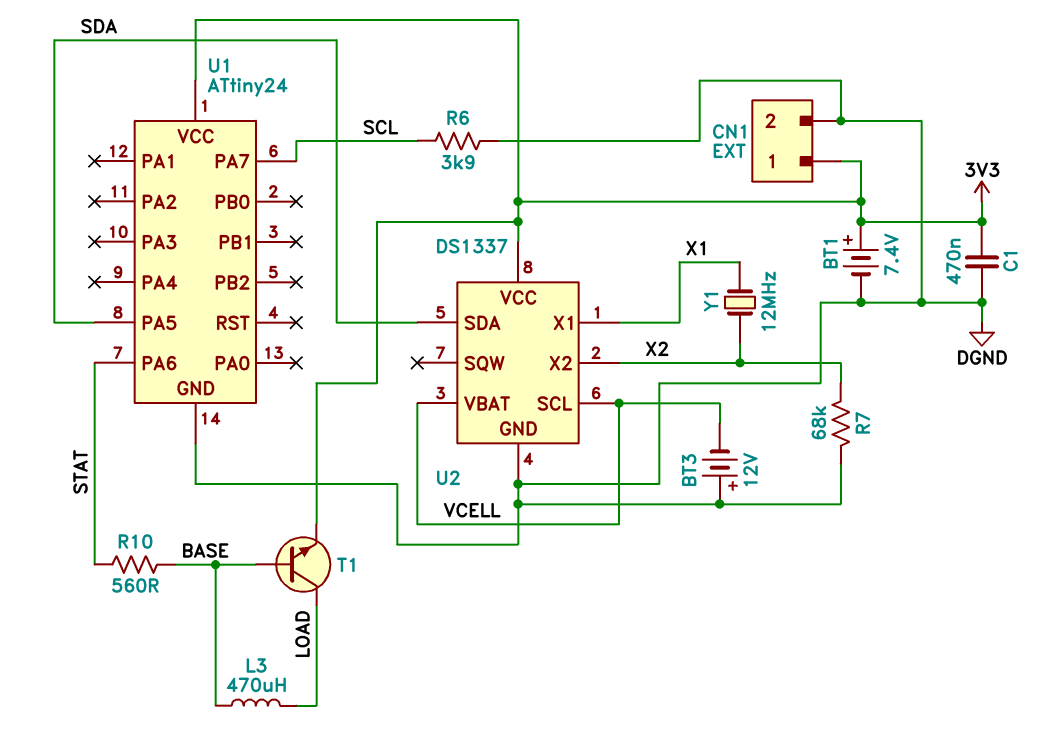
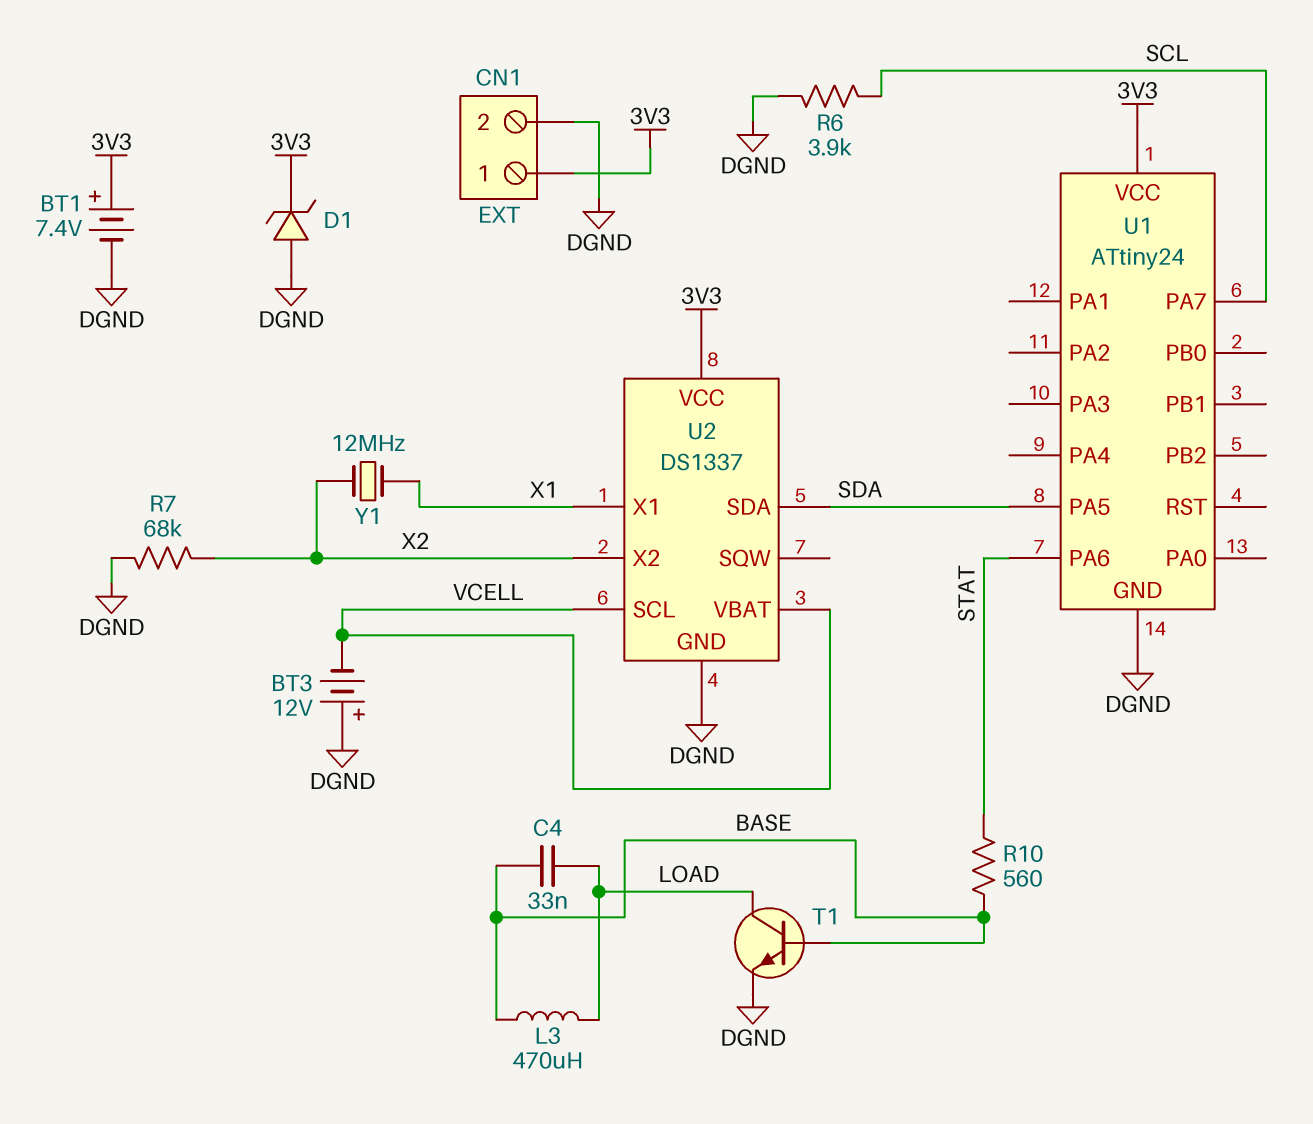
C1: 470nF (3V3, DGND) -> none
C4: none -> 33nF (BASE, LOAD)
D1: none -> zener (A DGND, K 3V3)
T1: NPN (B BASE, C LOAD, E 3V3) -> NPN (B BASE, C LOAD, E DGND)

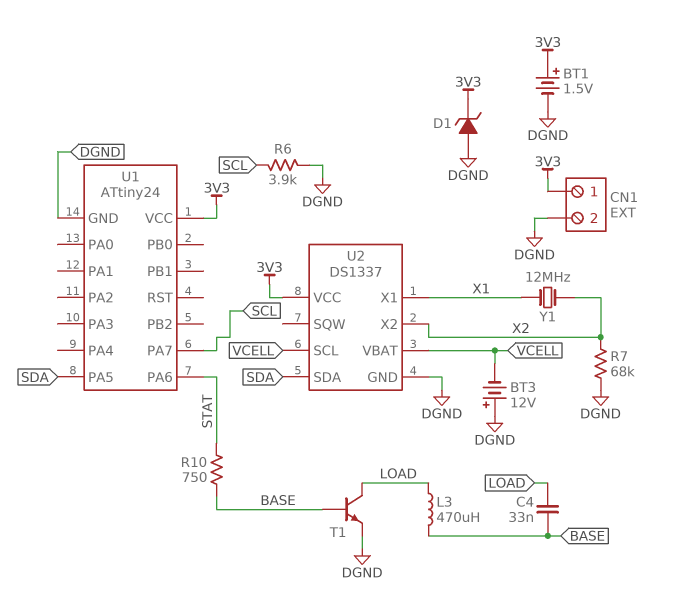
BT1: 7.4V (plus 3V3, minus DGND) -> 1.5V (plus 3V3, minus DGND)
R10: 560 (BASE, STAT) -> 750 (BASE, STAT)

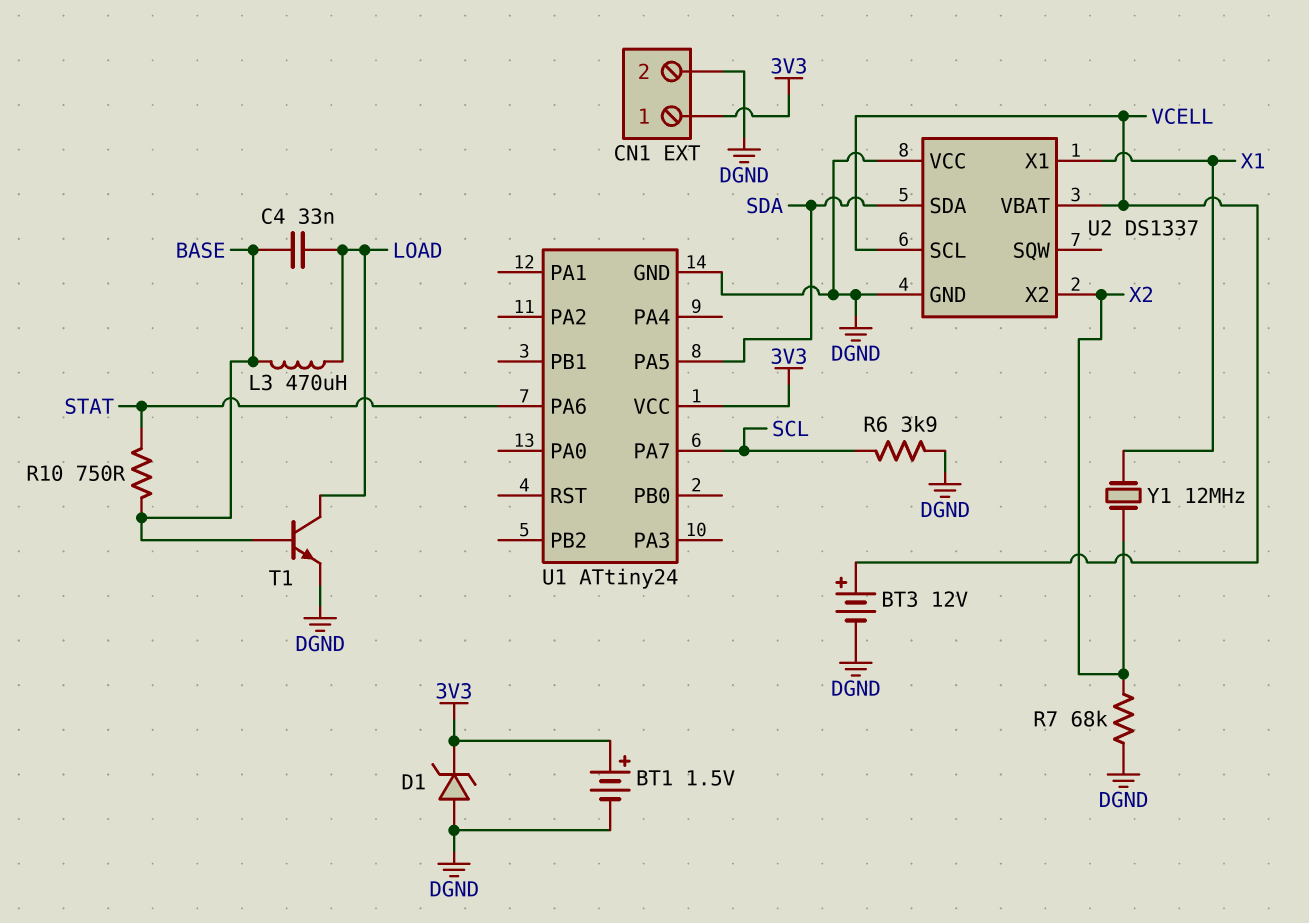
BT3: 12V (plus DGND, minus VCELL) -> 12V (plus VCELL, minus DGND)
U2 pin VCC: 3V3 -> DGND

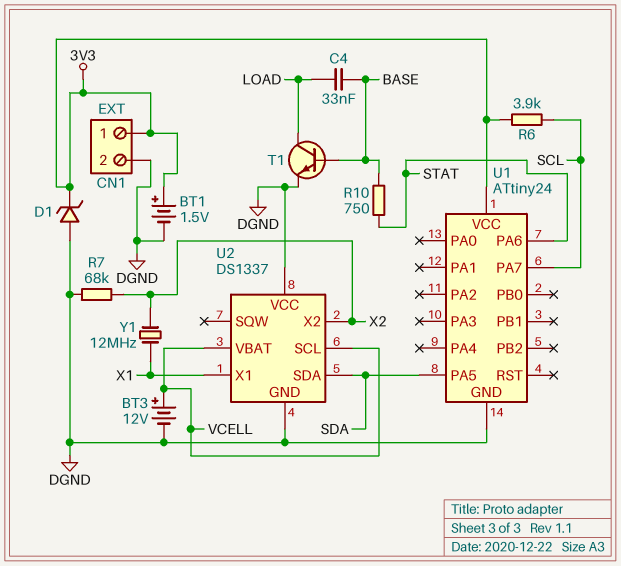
L3: 470uH (BASE, LOAD) -> none
R6: 3.9k (DGND, SCL) -> 3.9k (3V3, SCL)

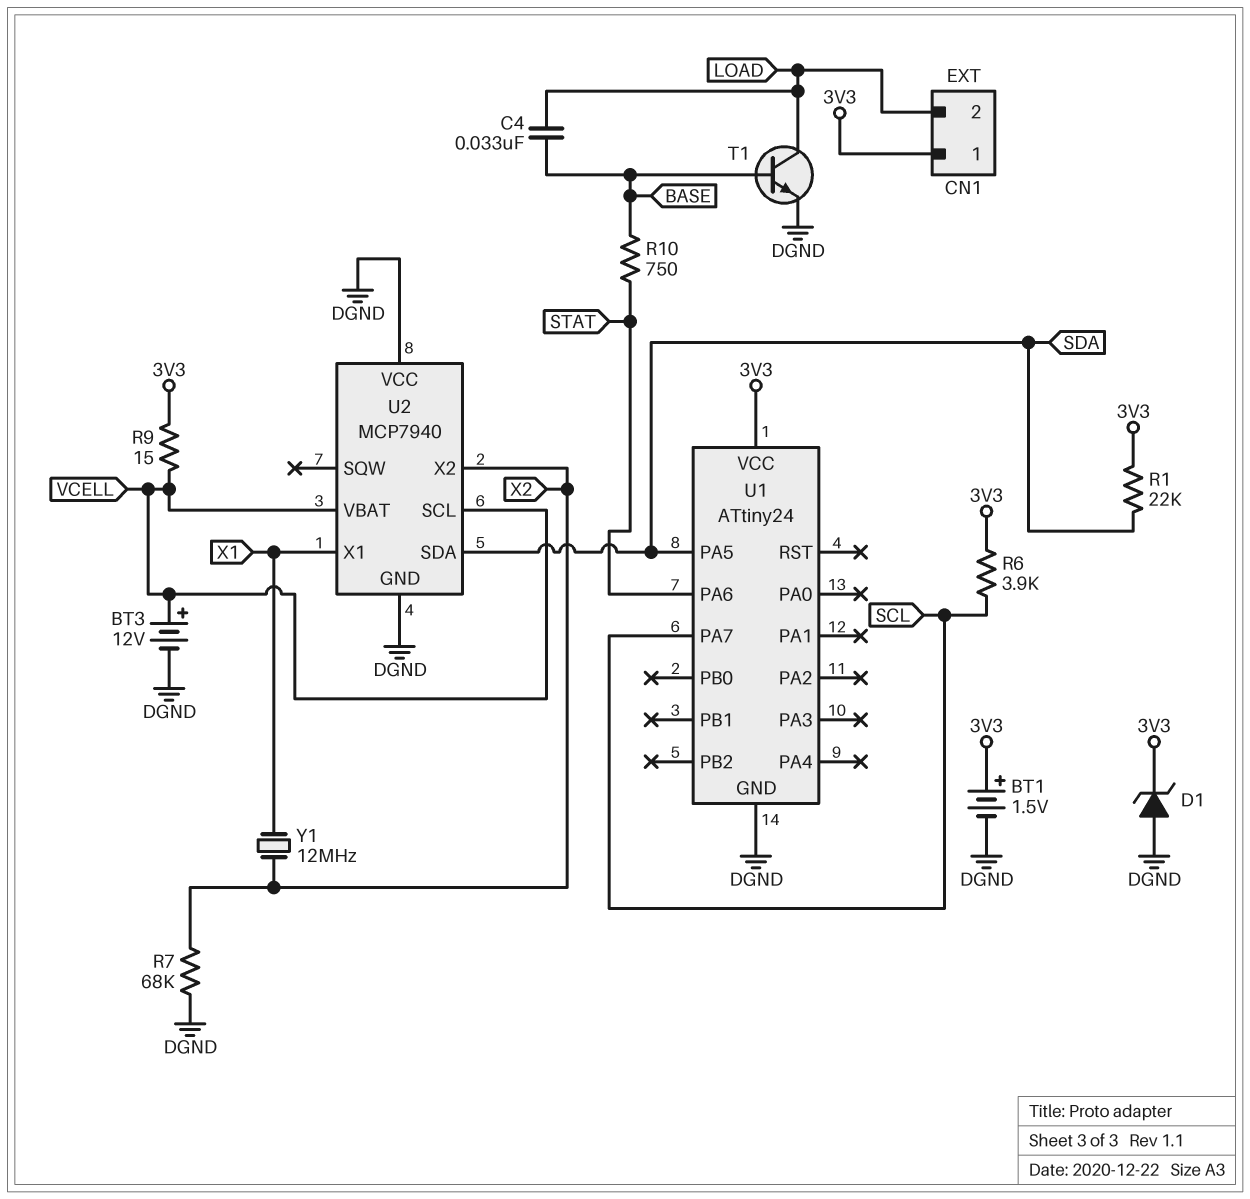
CN1 pin 2: DGND -> LOAD
R1: none -> 22k (3V3, SDA)
R9: none -> 15 (3V3, VCELL)
U2: DS1337 -> MCP7940

